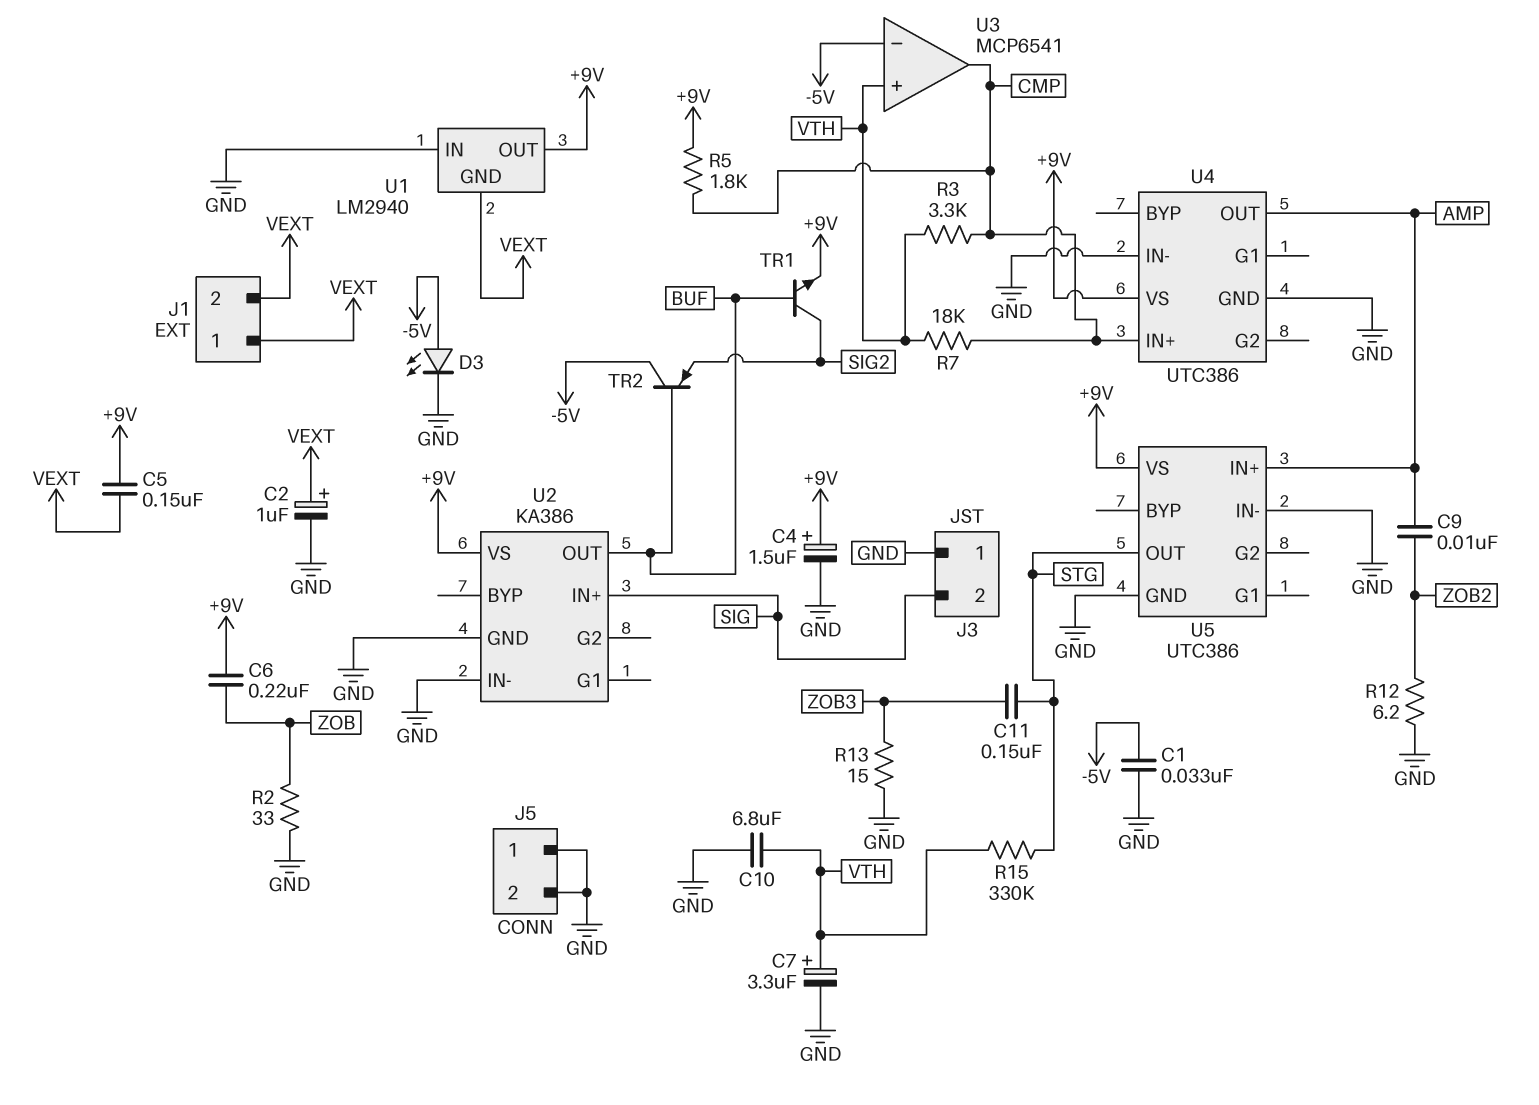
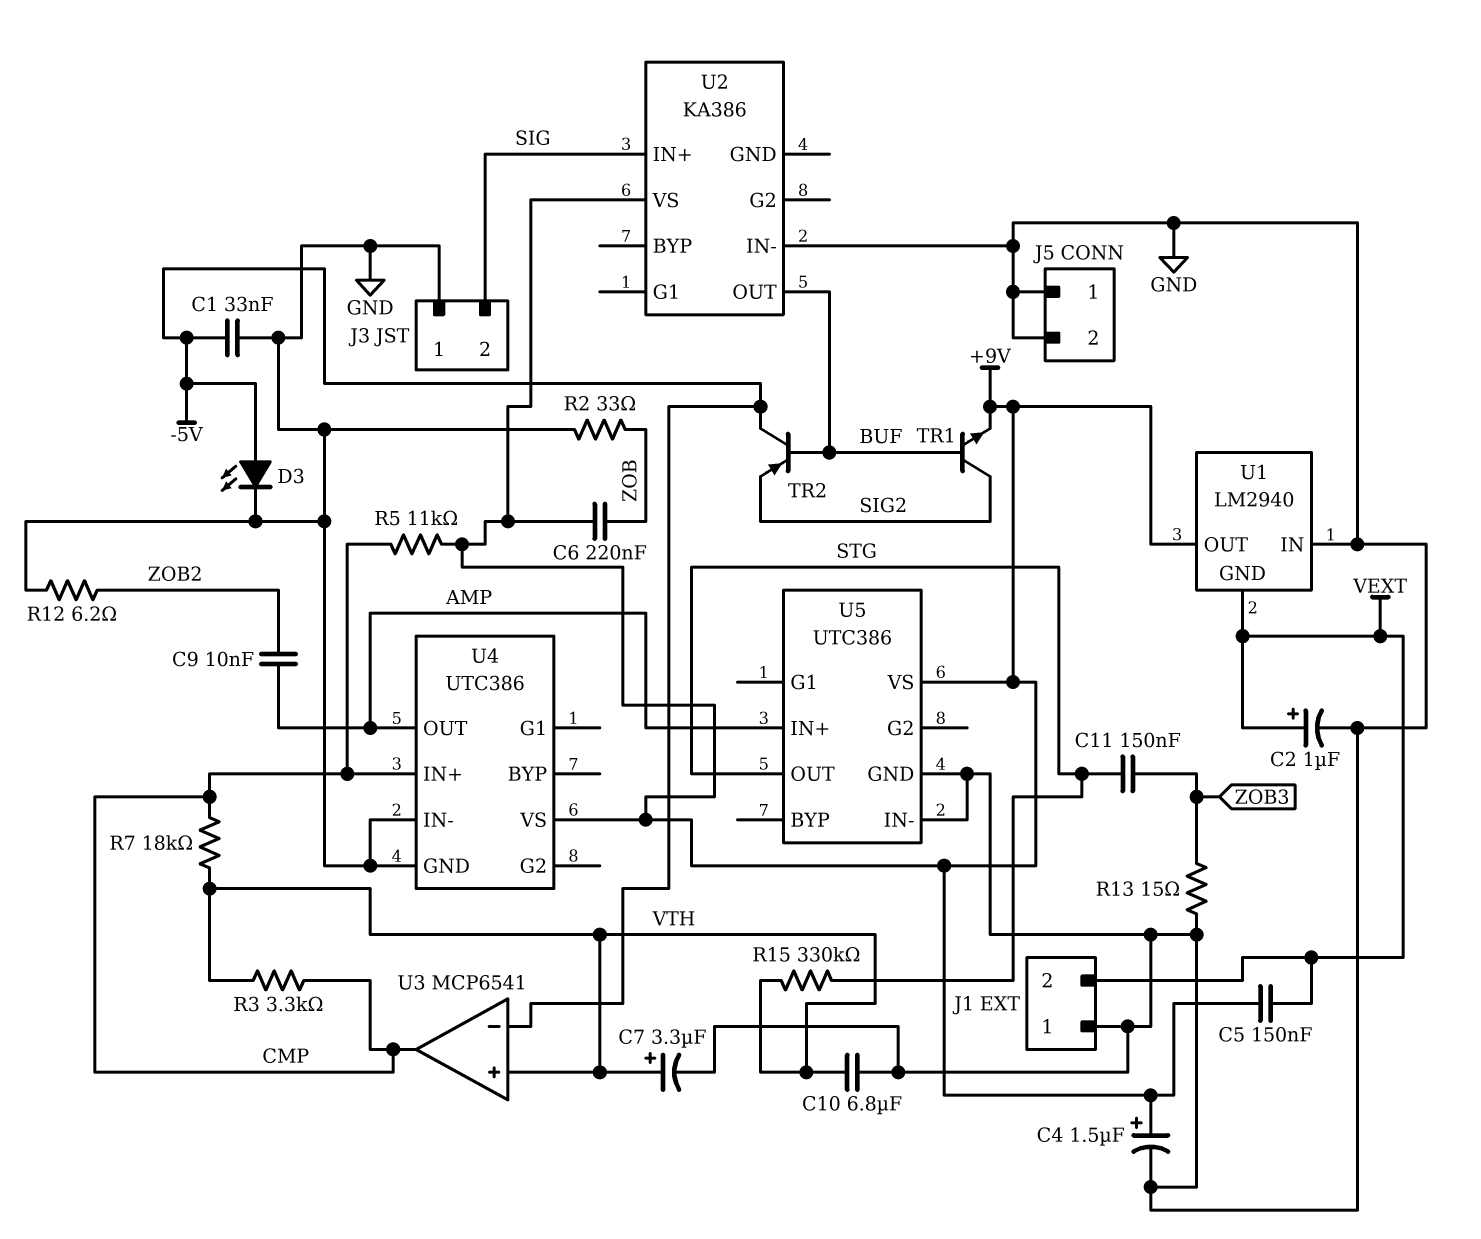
J1 pin 1: VEXT -> GND
R5: 1.8k (+9V, CMP) -> 11k (+9V, CMP)
U2 pin GND: GND -> none

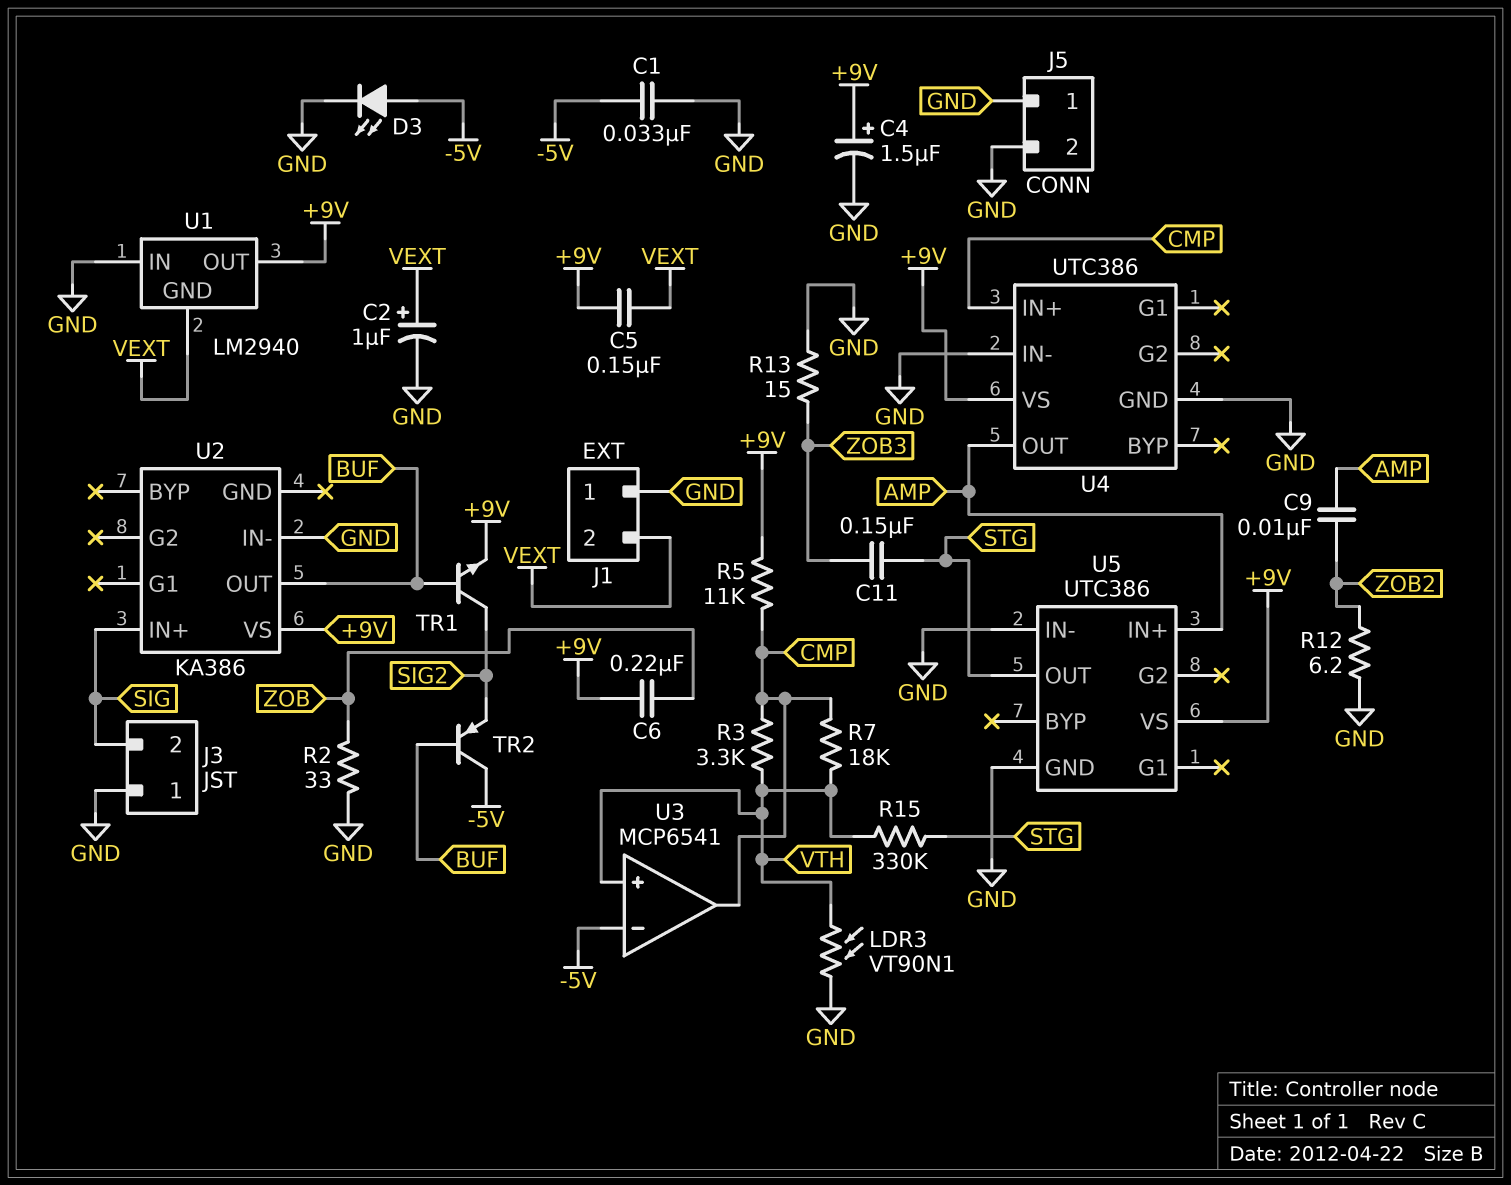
C7: 3.3uF (plus VTH, minus GND) -> none
C10: 6.8uF (GND, VTH) -> none
LDR3: none -> VT90N1 (GND, VTH)

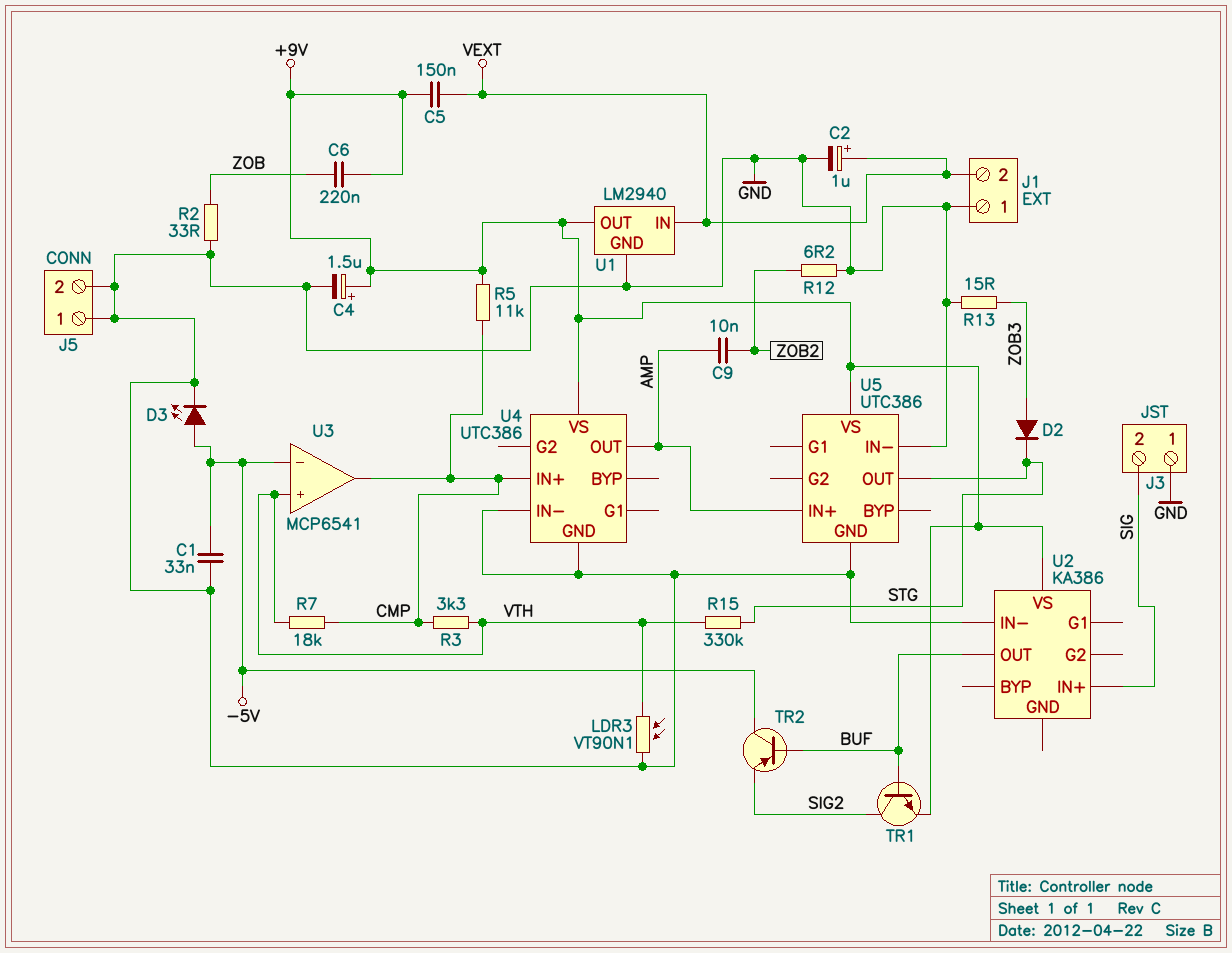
C11: 150nF (STG, ZOB3) -> none
D2: none -> diode (A ZOB3, K STG)
U1 pin GND: VEXT -> GND
U1 pin IN: GND -> VEXT

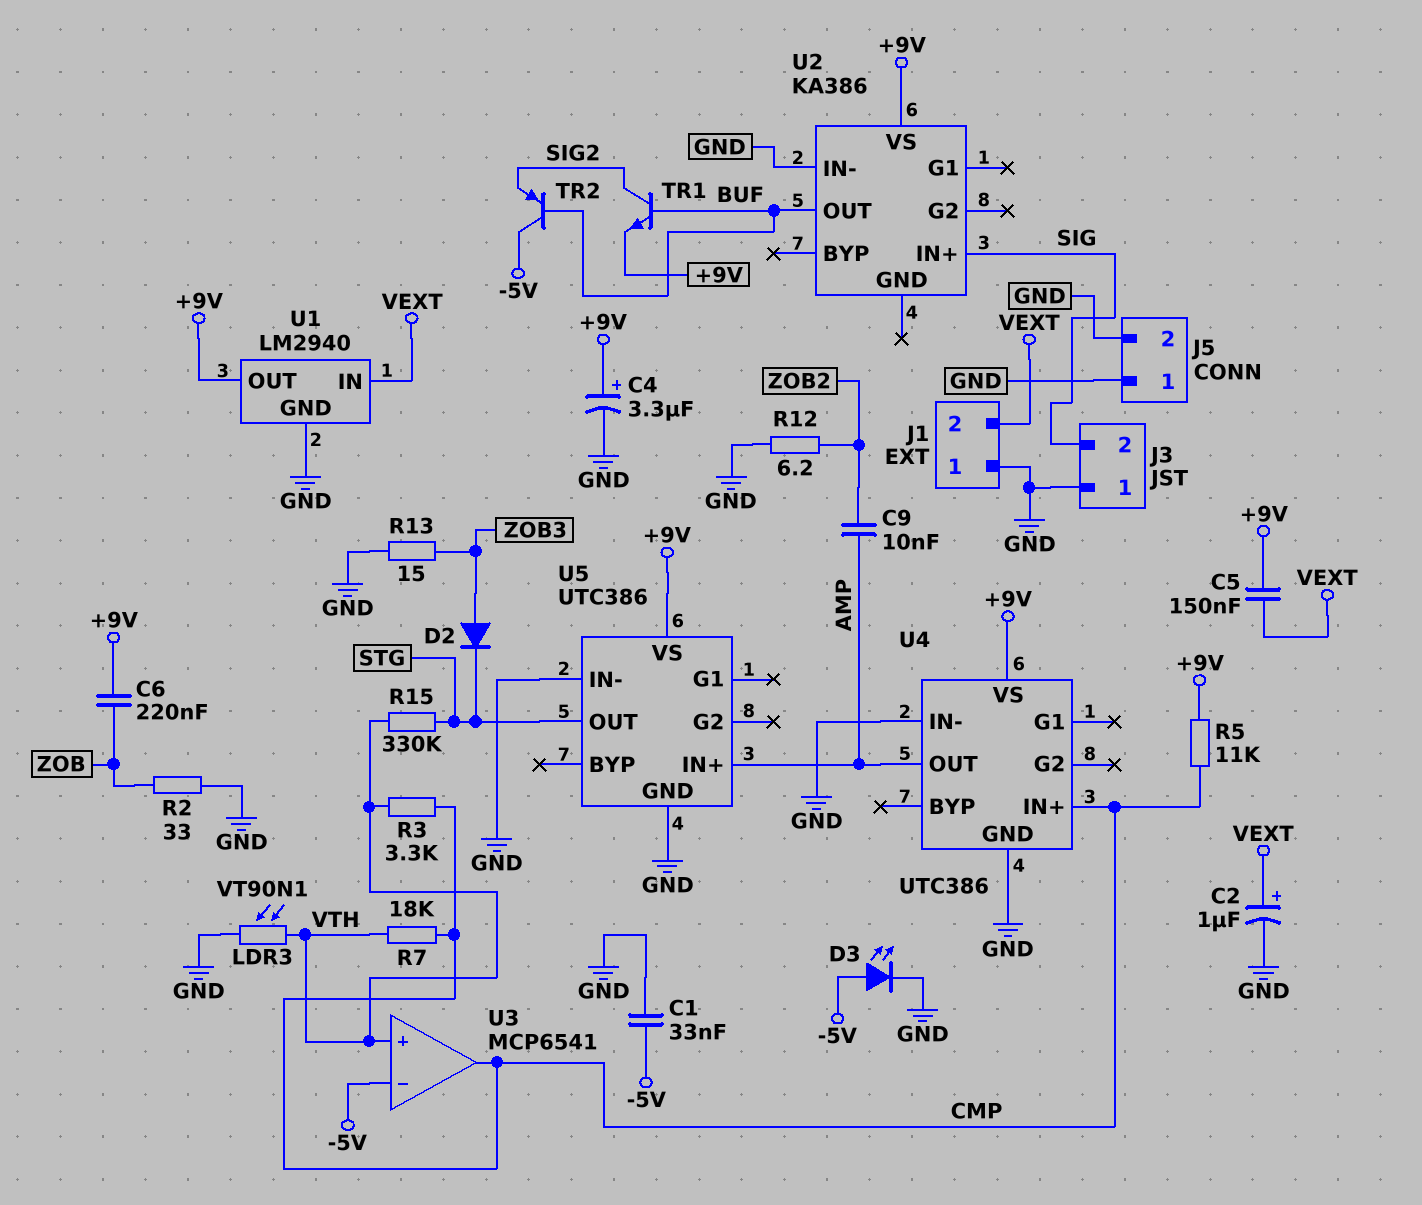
C4: 1.5uF (plus +9V, minus GND) -> 3.3uF (plus +9V, minus GND)

